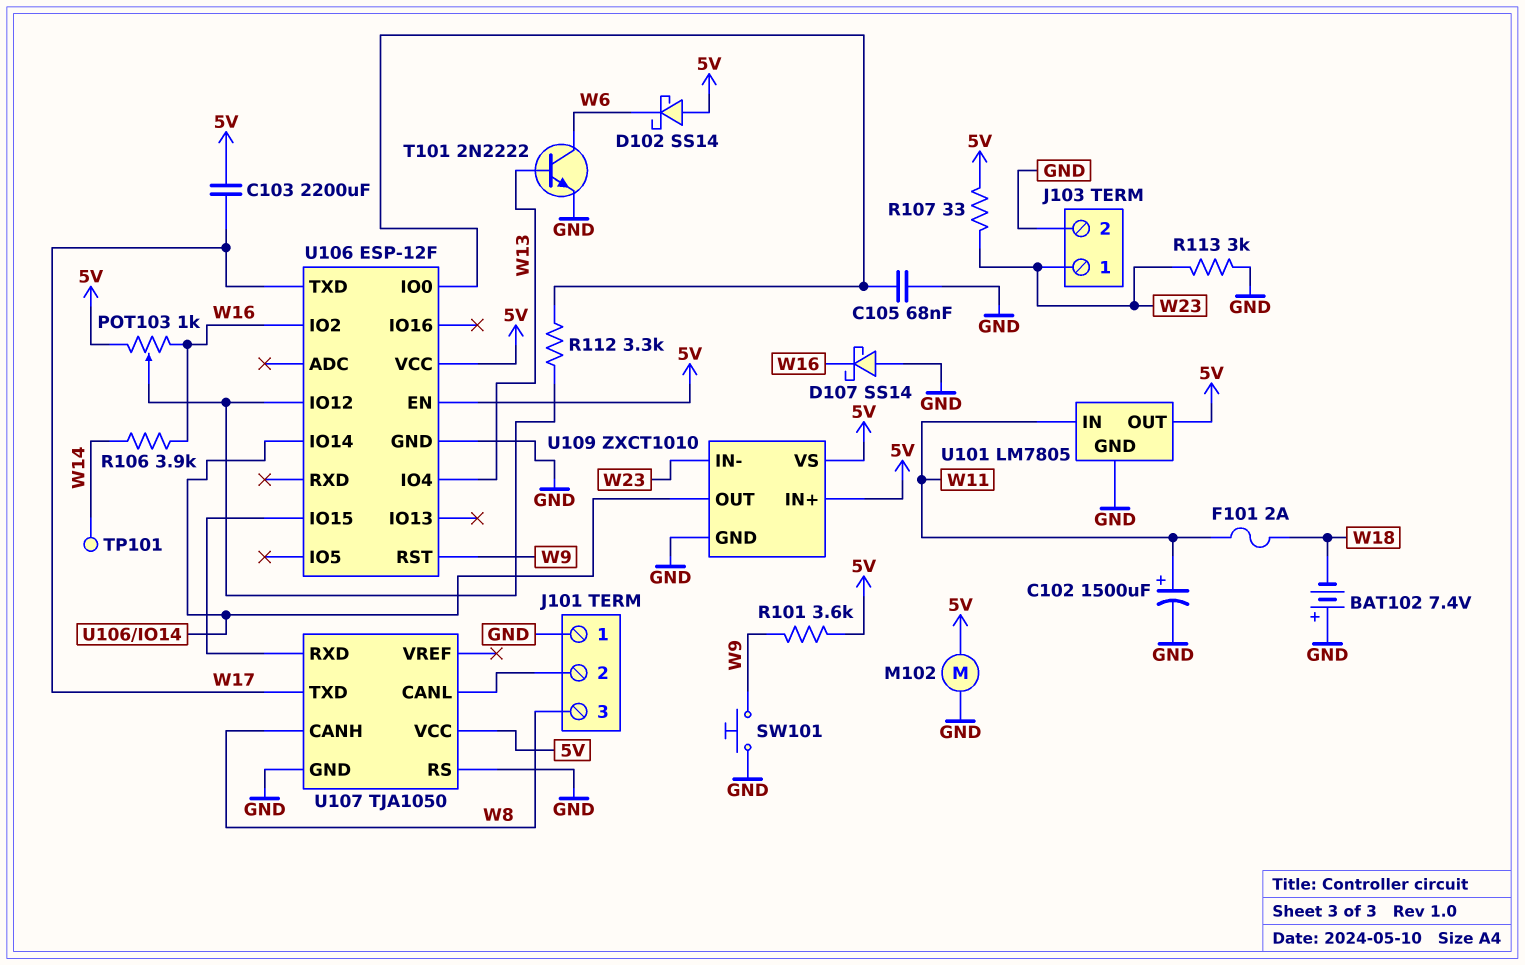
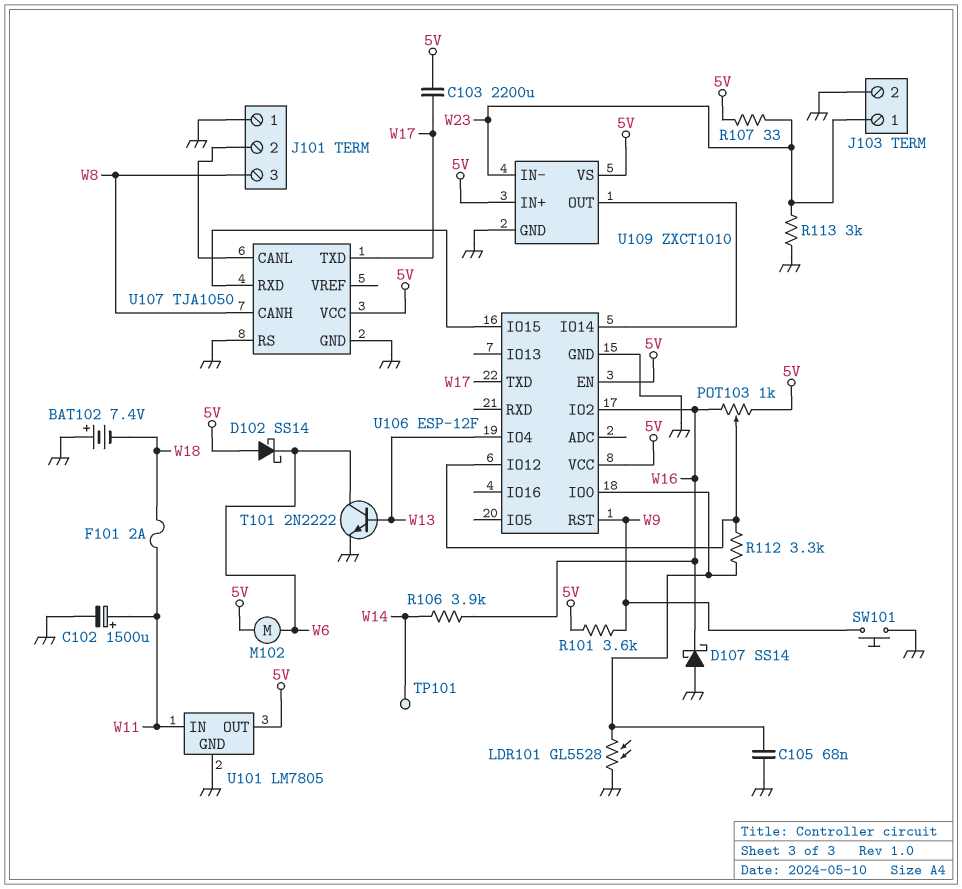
LDR101: none -> GL5528 (GND, U106/IO0)
M102: motor (5V, GND) -> motor (5V, W6)

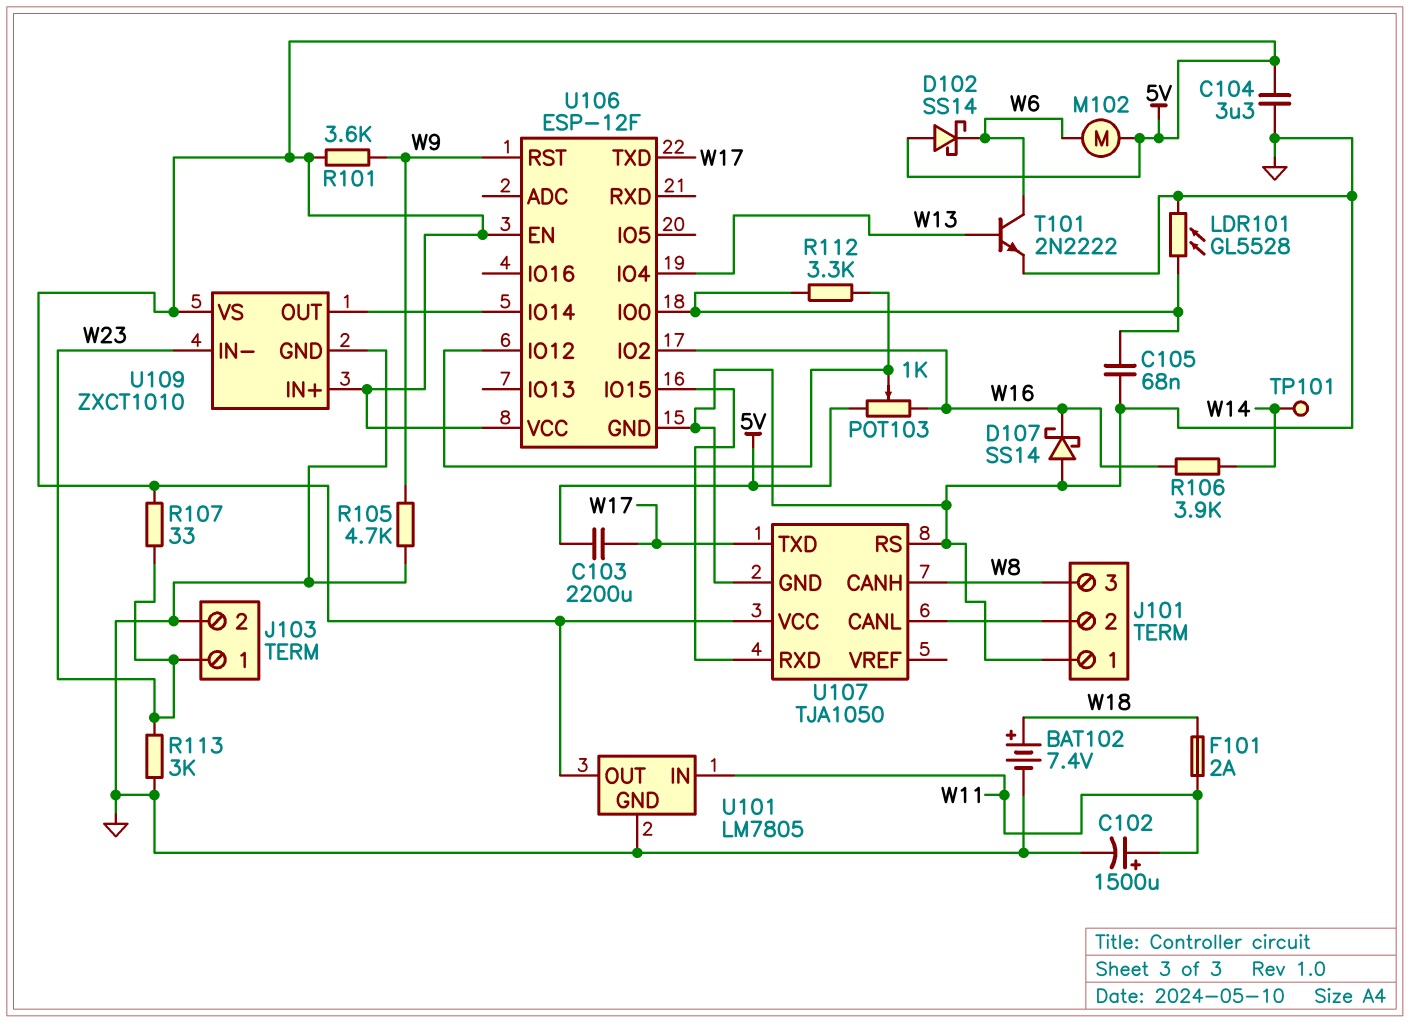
BAT102: 7.4V (plus GND, minus W18) -> 7.4V (plus W18, minus GND)
C104: none -> 3.3uF (5V, GND)
R105: none -> 4.7k (GND, W9)
SW101: button (GND, W9) -> none

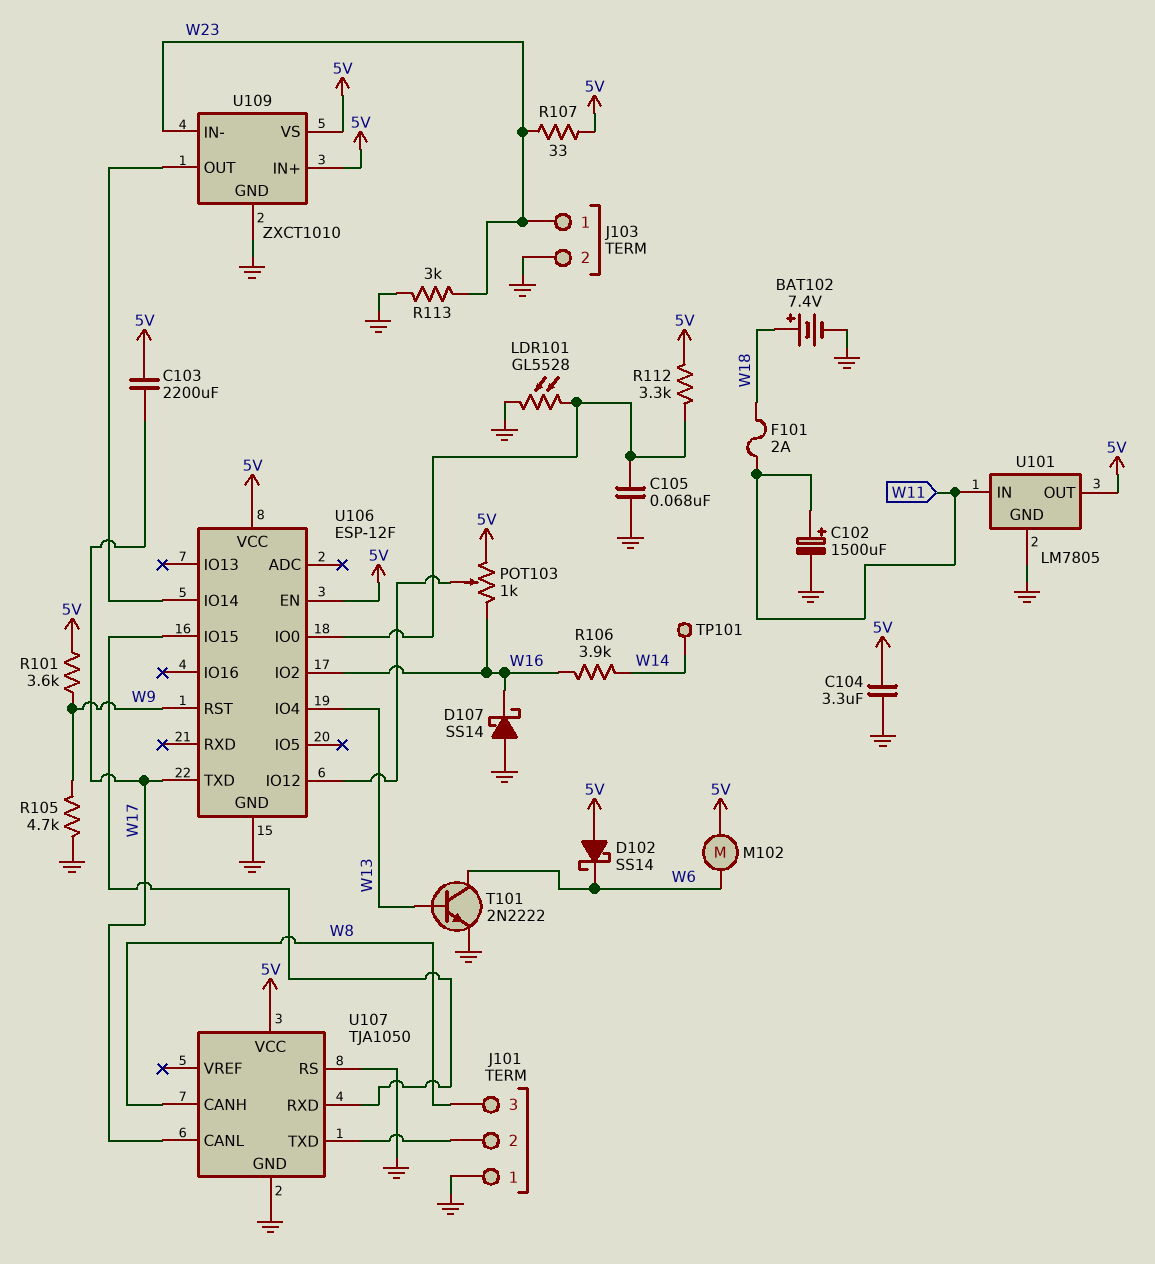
R112: 3.3k (U106/IO0, U106/IO12) -> 3.3k (5V, U106/IO0)
U107 pin CANL: J101/2 -> W17
U107 pin TXD: W17 -> J101/2

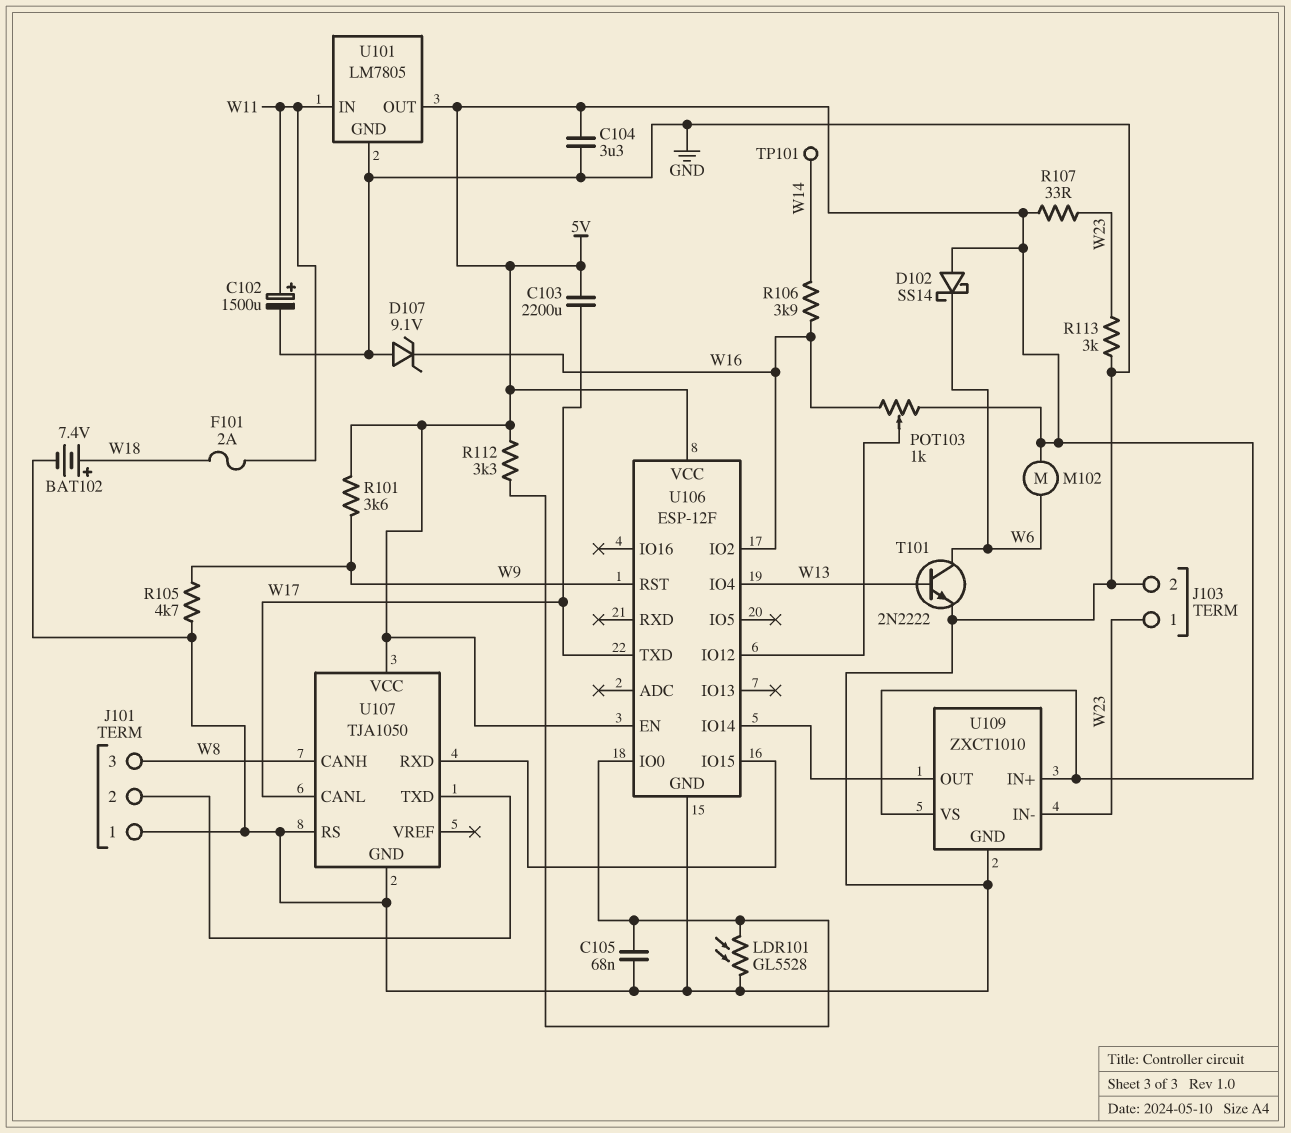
D107: schottky SS14 (A GND, K W16) -> zener 9.1V (A GND, K W16)

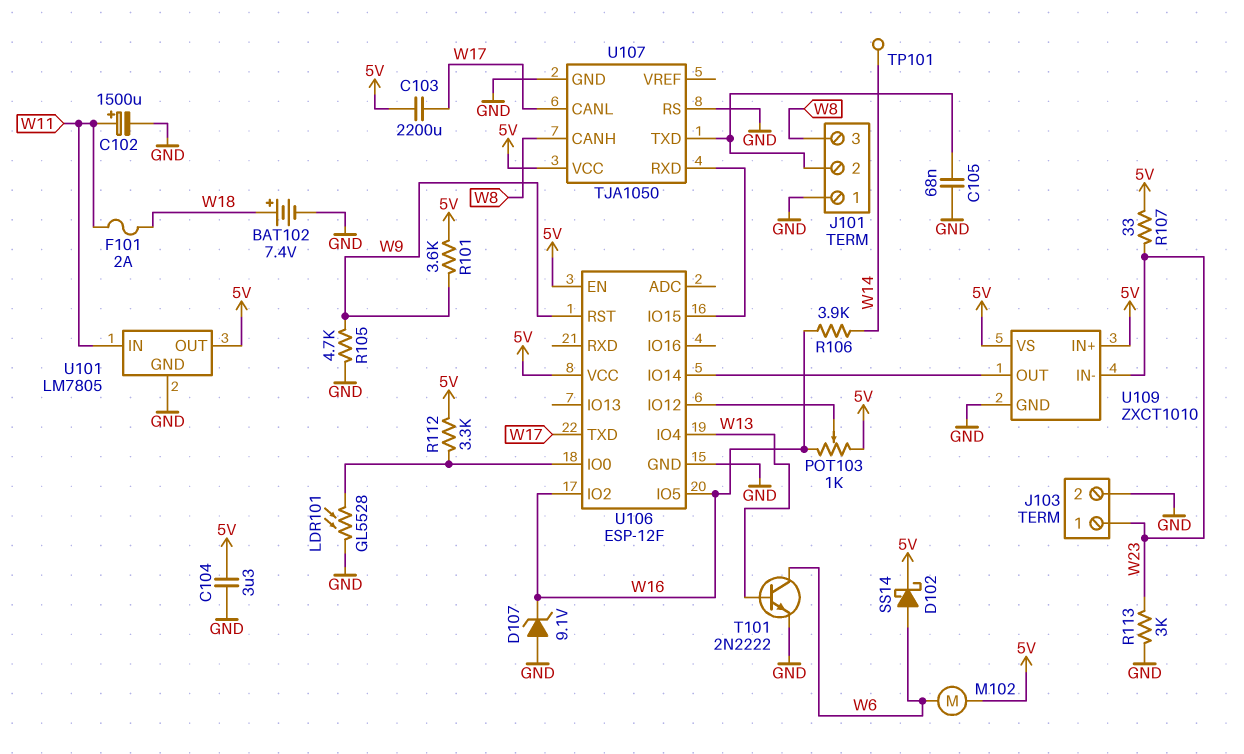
C105: 68nF (GND, U106/IO0) -> 68nF (GND, J101/2)
D102: schottky SS14 (A 5V, K W6) -> schottky SS14 (A W6, K 5V)
U106 pin IO5: none -> W16

